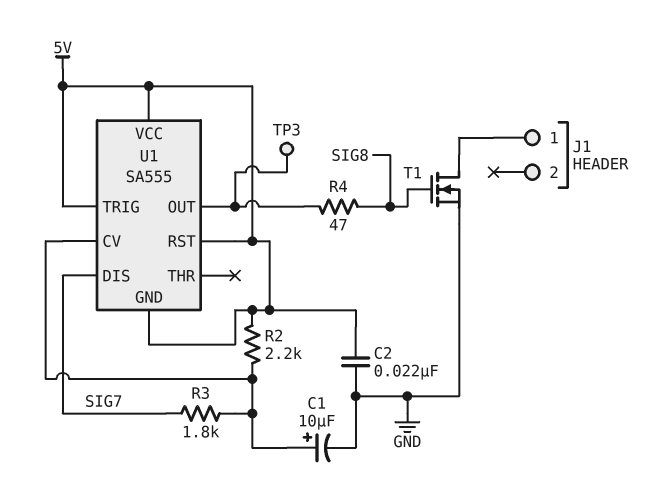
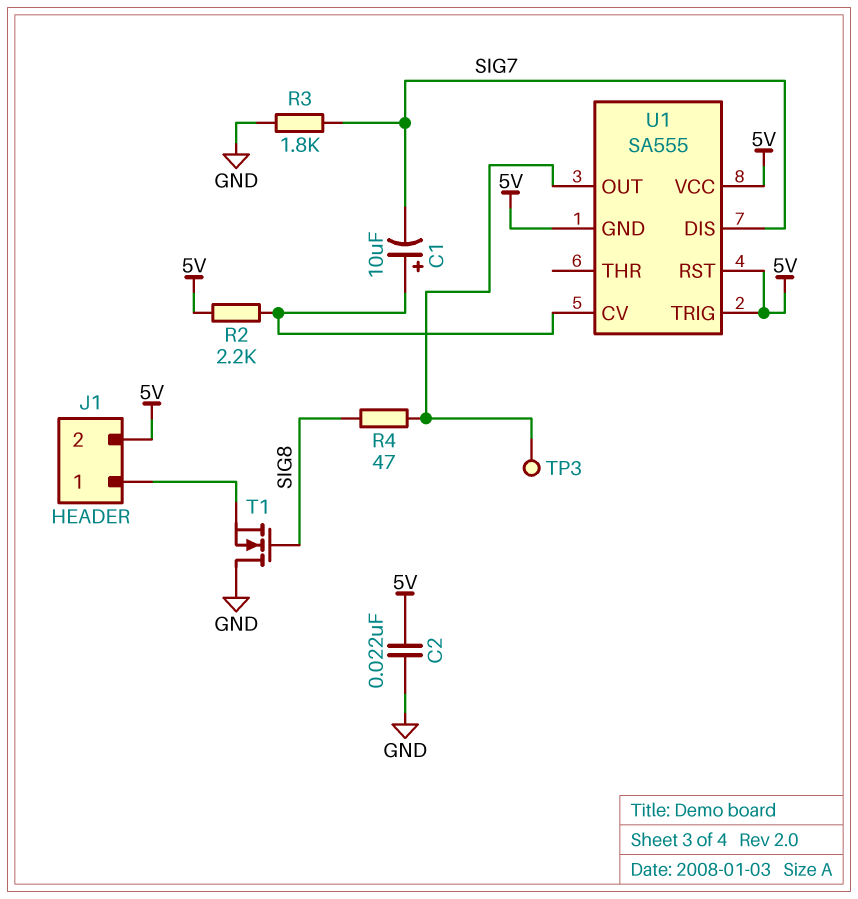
C1: 10uF (plus U1/CV, minus GND) -> 10uF (plus U1/CV, minus SIG7)
J1 pin 2: none -> 5V
R3: 1.8k (SIG7, U1/CV) -> 1.8k (GND, SIG7)
T1: NMOS (G SIG8, D J1/1, S GND) -> NMOS (G SIG8, D GND, S J1/1)

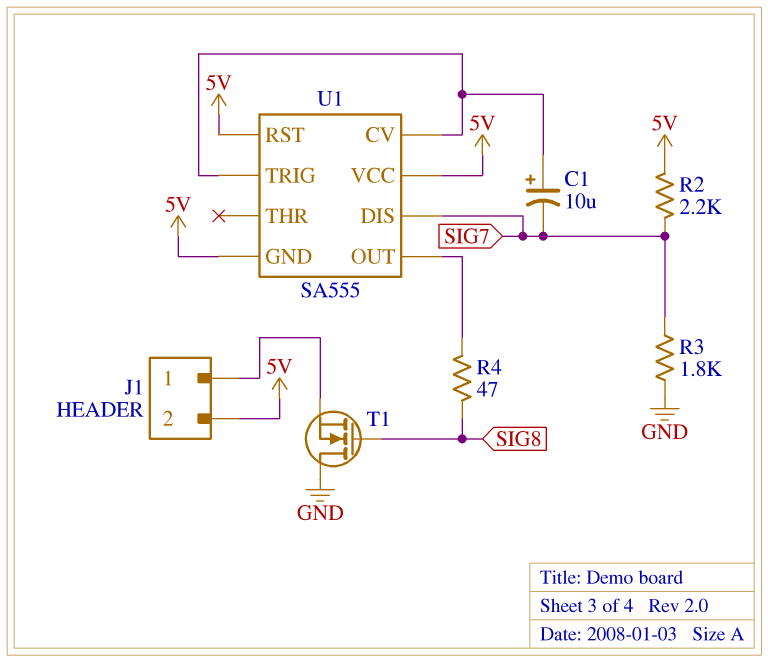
C2: 22nF (5V, GND) -> none
R2: 2.2k (5V, U1/CV) -> 2.2k (5V, SIG7)
TP3: test point (U1/OUT) -> none
U1 pin TRIG: 5V -> U1/CV

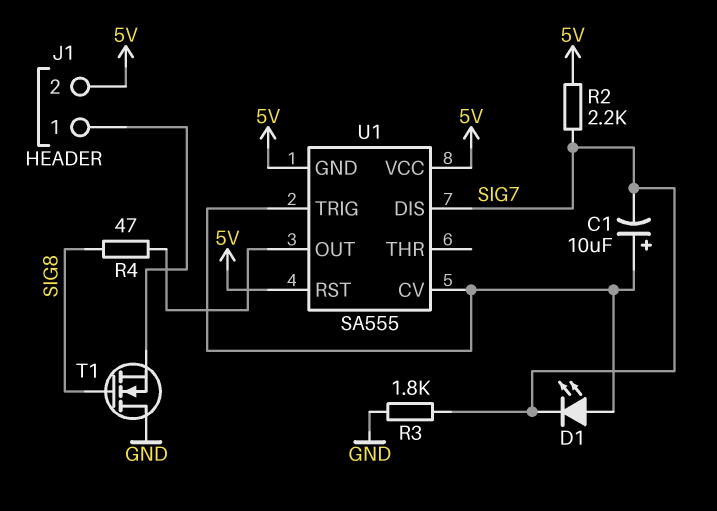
D1: none -> LED (A U1/CV, K SIG7)

